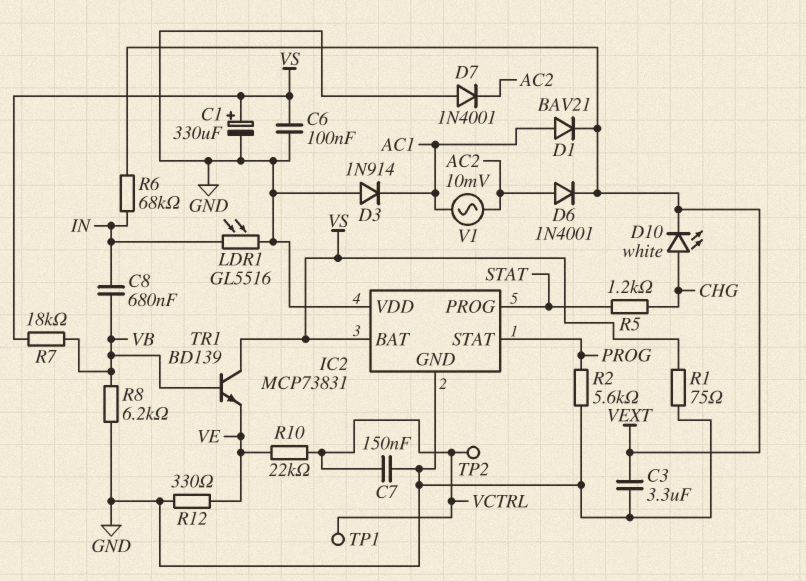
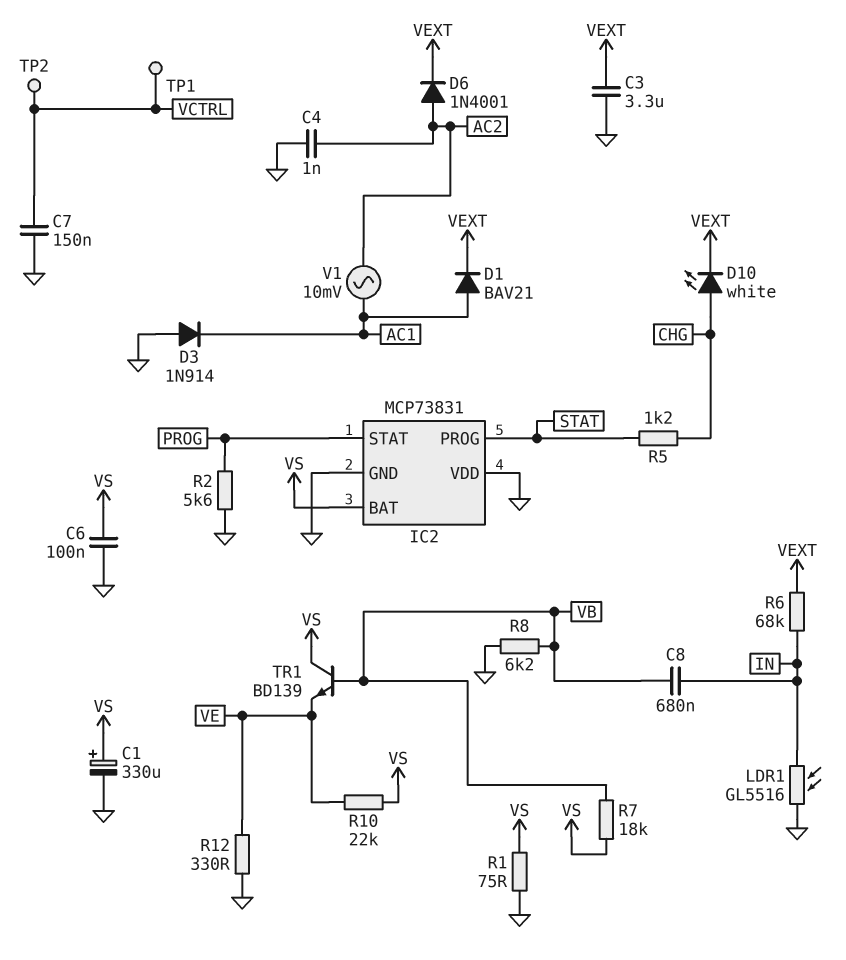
C4: none -> 1nF (AC2, GND)
D7: diode 1N4001 (A GND, K AC2) -> none
R10: 22k (VCTRL, VE) -> 22k (VE, VS)

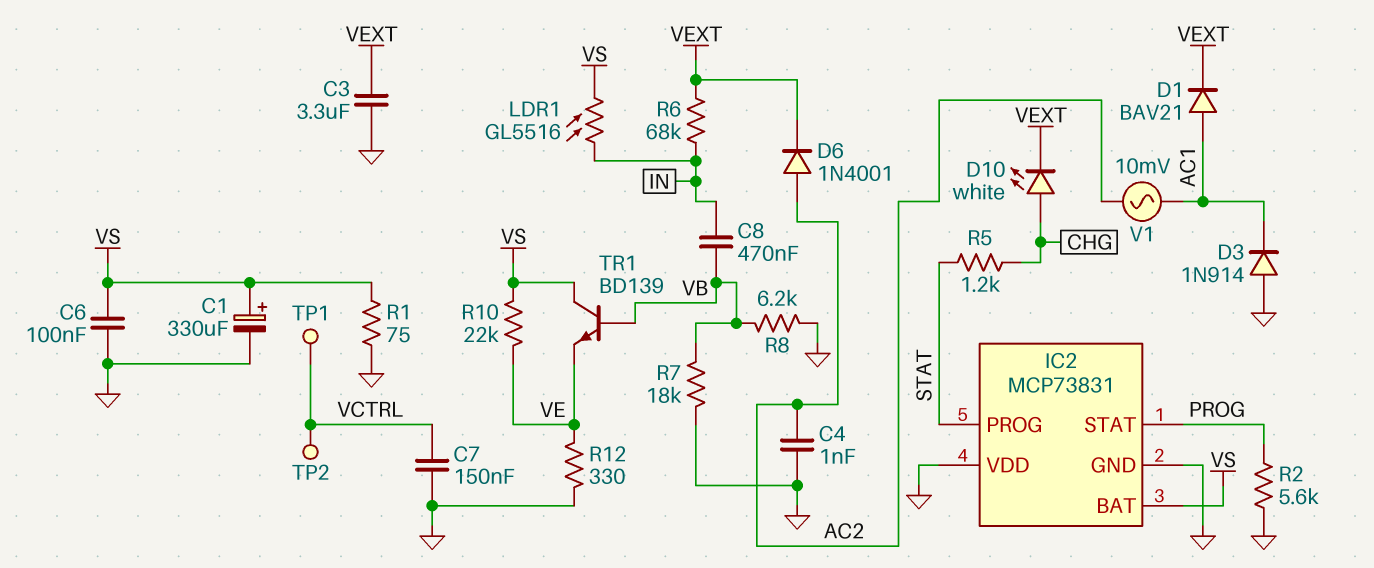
C8: 680nF (IN, VB) -> 470nF (IN, VB)
LDR1: GL5516 (GND, IN) -> GL5516 (IN, VS)
R7: 18k (VB, VS) -> 18k (GND, VB)

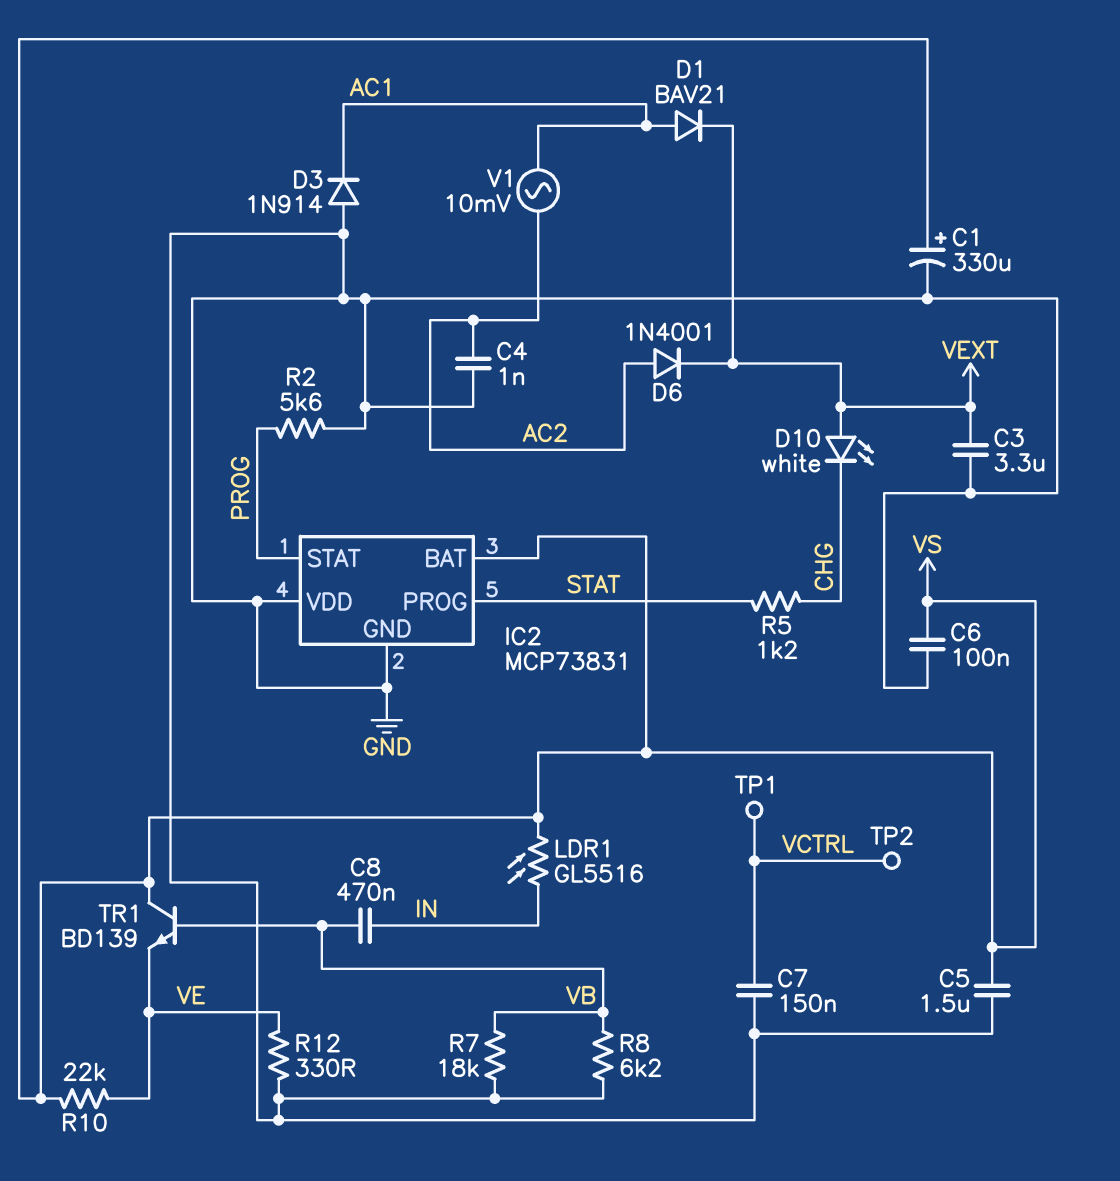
C5: none -> 1.5uF (GND, VS)
D10: LED white (A CHG, K VEXT) -> LED white (A VEXT, K CHG)
R1: 75 (GND, VS) -> none
R6: 68k (IN, VEXT) -> none

